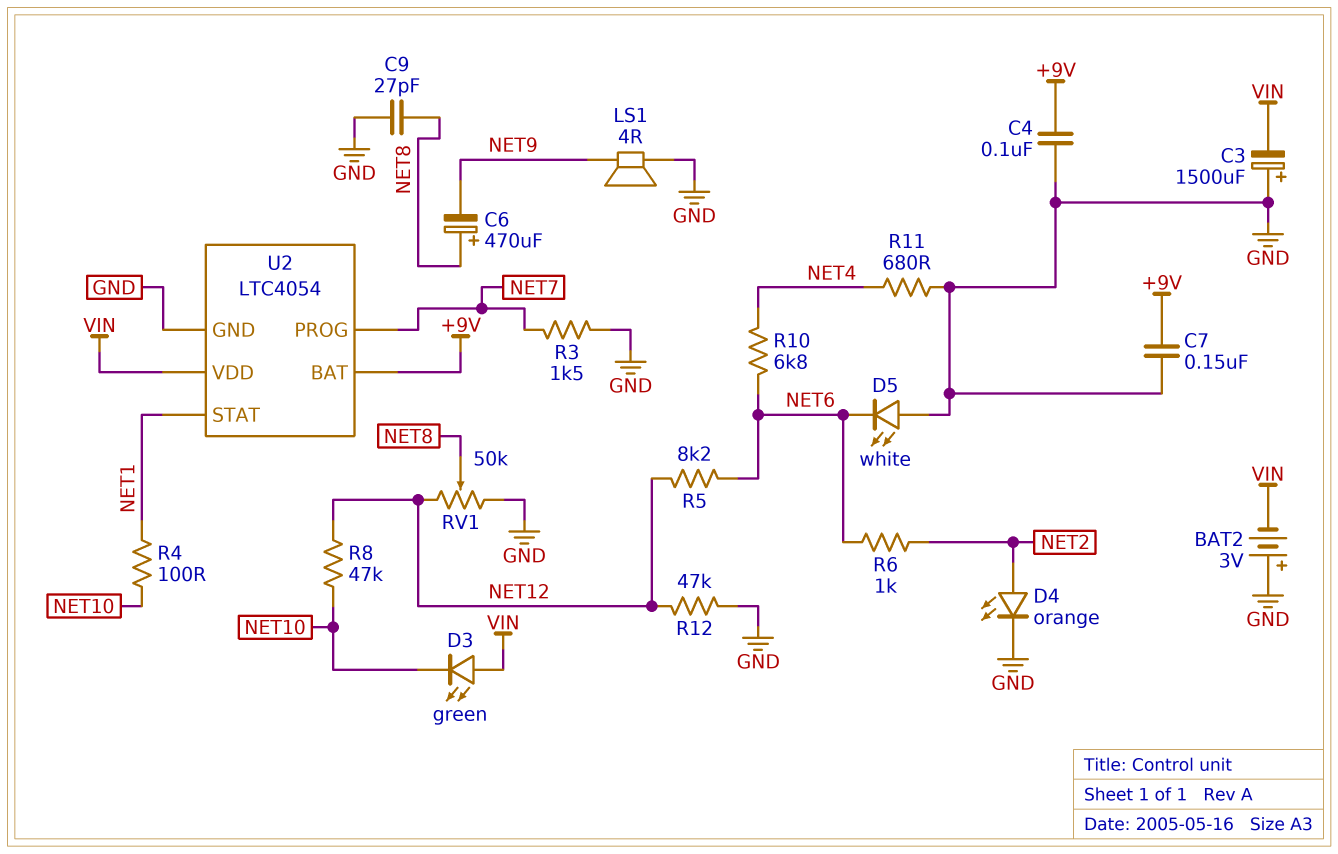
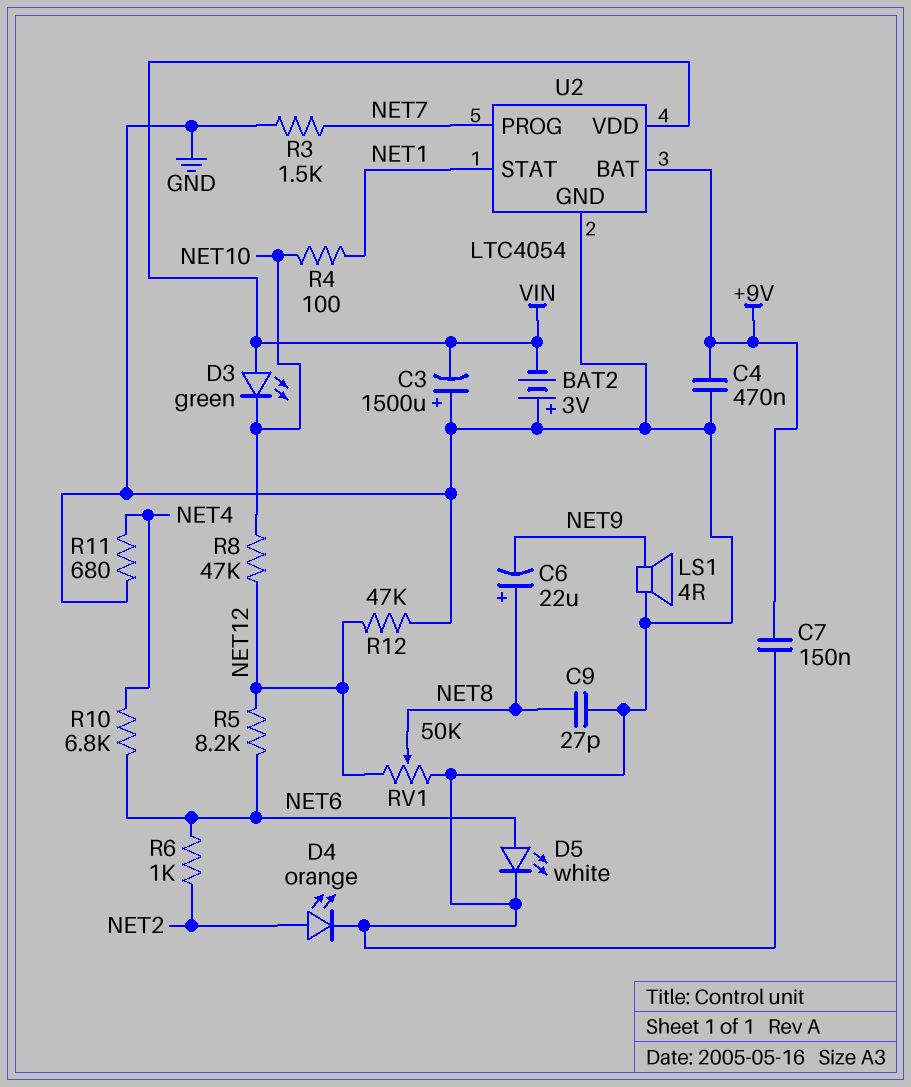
C4: 100nF (+9V, GND) -> 470nF (+9V, GND)
C6: 470uF (plus NET8, minus NET9) -> 22uF (plus NET8, minus NET9)
D5: LED white (A GND, K NET6) -> LED white (A NET6, K GND)

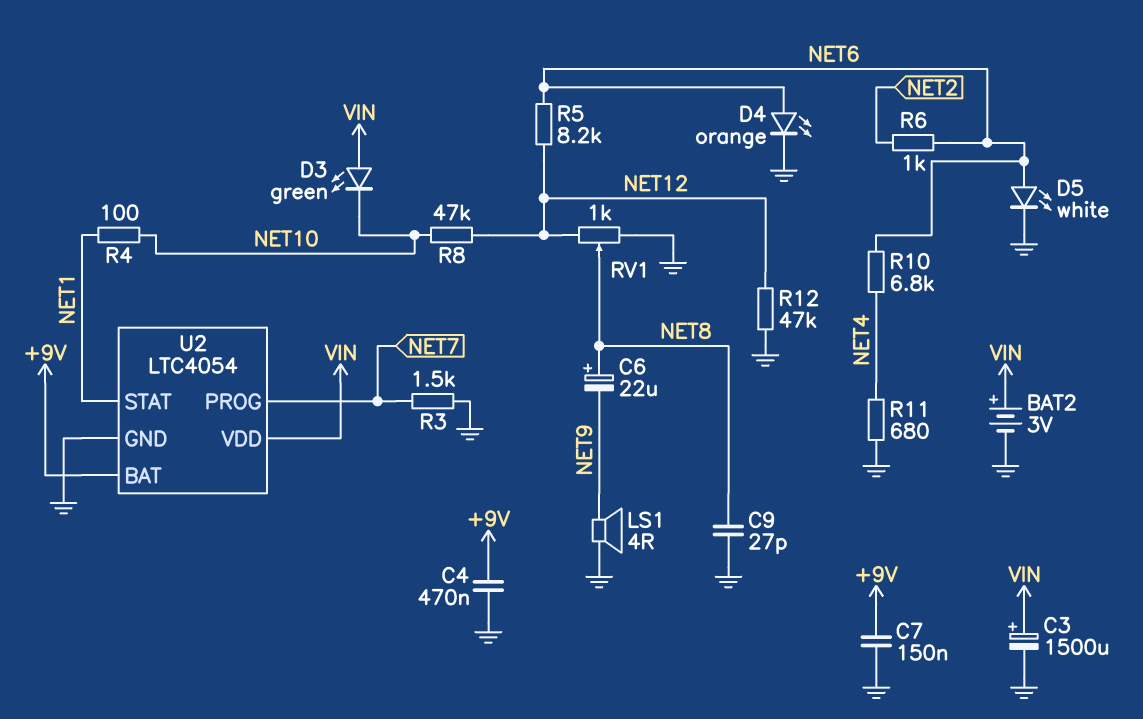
BAT2: 3V (plus GND, minus VIN) -> 3V (plus VIN, minus GND)
C3: 1500uF (plus GND, minus VIN) -> 1500uF (plus VIN, minus GND)
D4: LED orange (A NET2, K GND) -> LED orange (A NET6, K GND)
RV1: 50k (GND, NET12, wiper NET8) -> 1k (GND, NET12, wiper NET8)

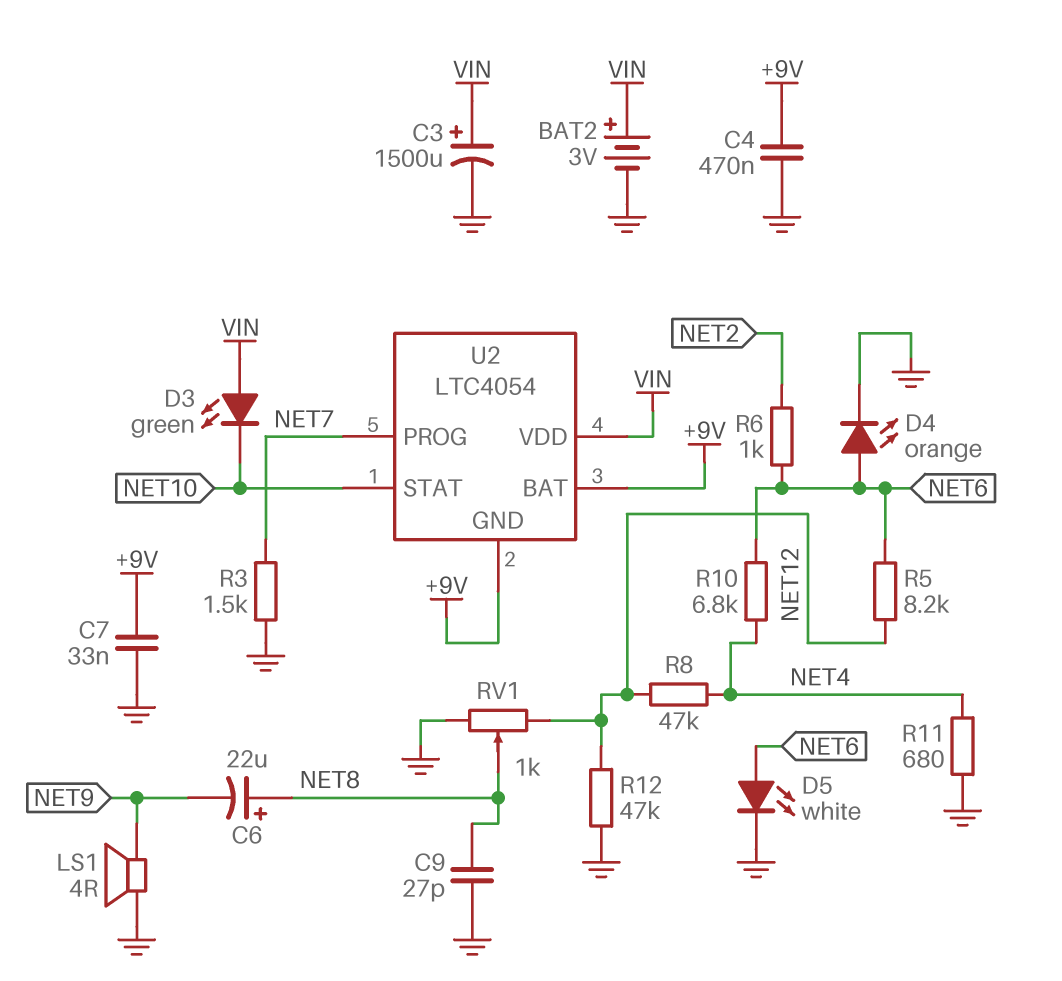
C7: 150nF (+9V, GND) -> 33nF (+9V, GND)
R4: 100 (NET1, NET10) -> none
R8: 47k (NET10, NET12) -> 47k (NET4, NET12)
U2 pin GND: GND -> +9V
U2 pin STAT: NET1 -> NET10

